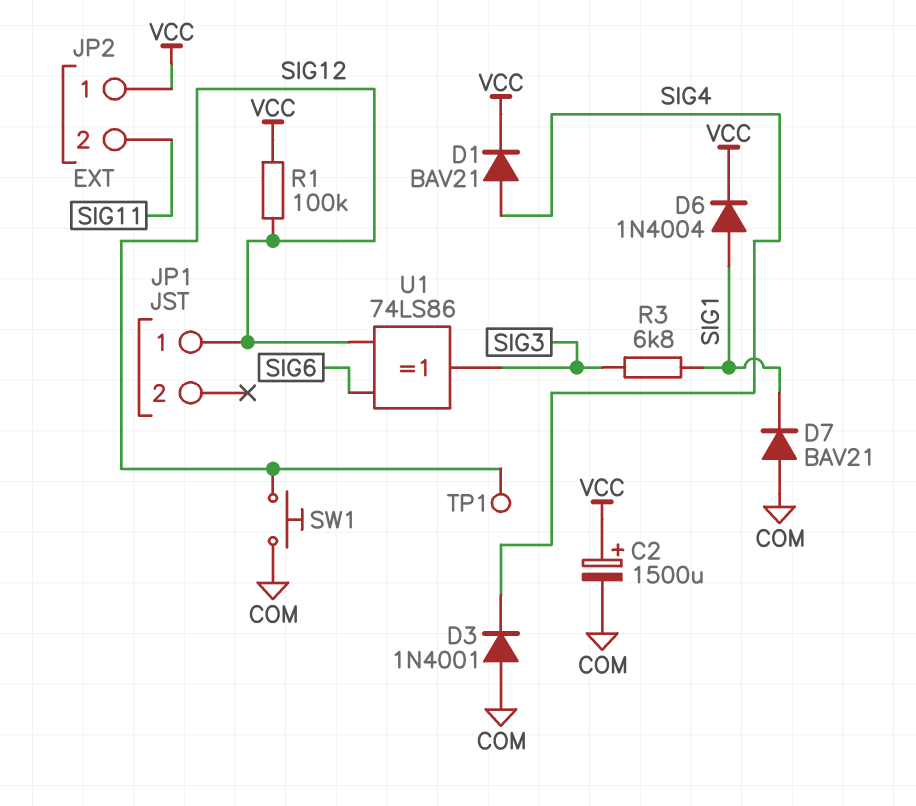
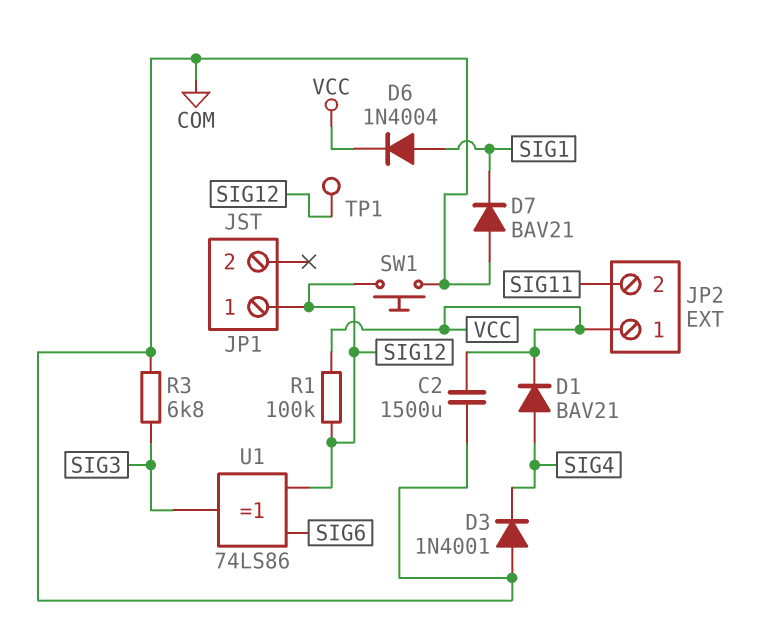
C2: 1500uF (plus VCC, minus COM) -> 1500uF (COM, VCC)
R3: 6.8k (SIG1, SIG3) -> 6.8k (COM, SIG3)

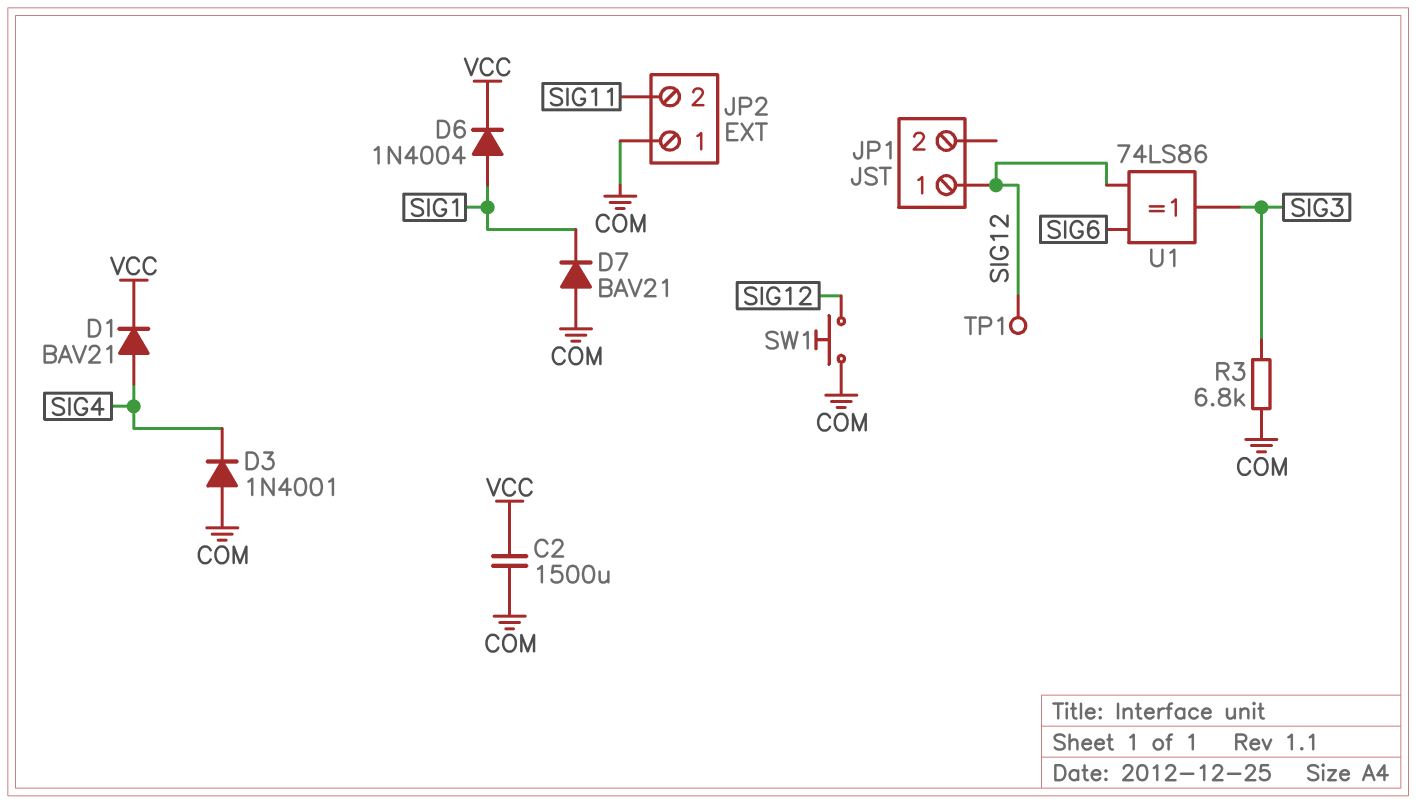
JP2 pin 1: VCC -> COM
R1: 100k (SIG12, VCC) -> none

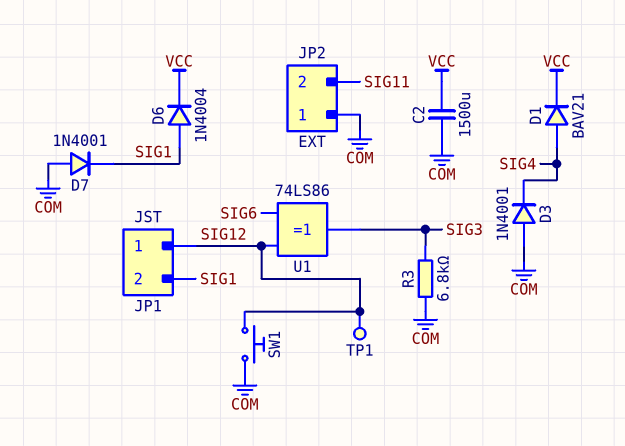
D7: diode BAV21 (A COM, K SIG1) -> diode 1N4001 (A COM, K SIG1)
JP1 pin 2: none -> SIG1

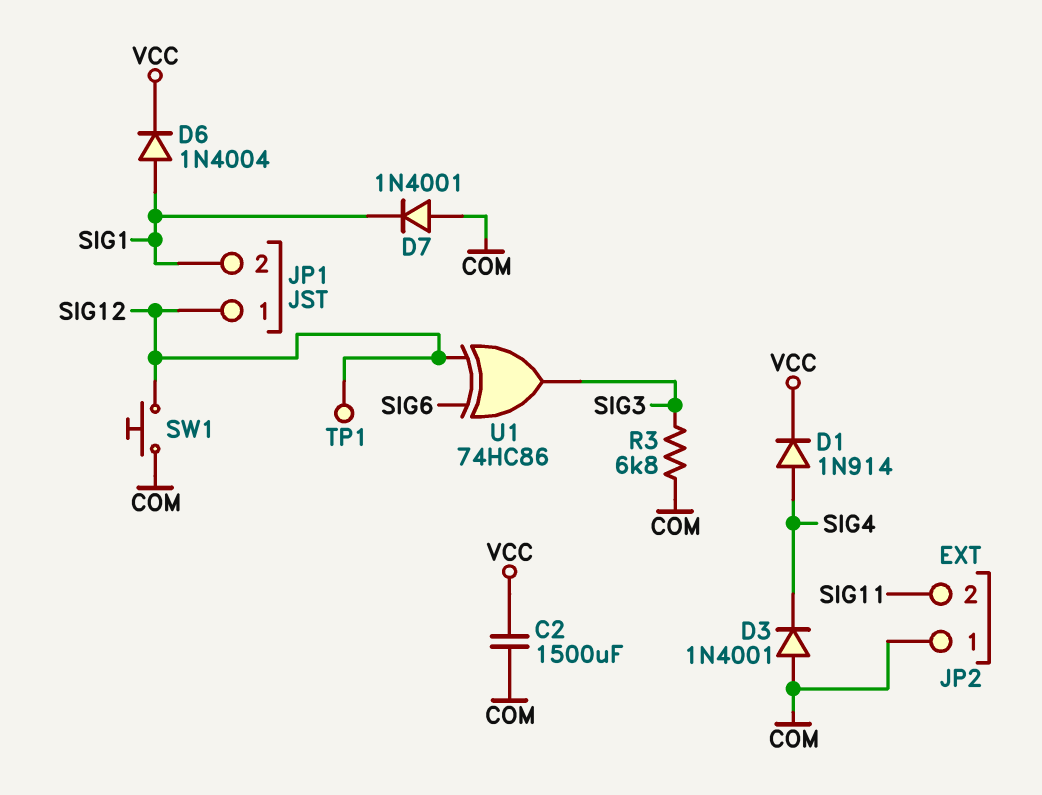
D1: diode BAV21 (A SIG4, K VCC) -> diode 1N914 (A SIG4, K VCC)
U1: XOR 74LS86 (in SIG6, in SIG12, out SIG3) -> XOR 74HC86 (in SIG6, in SIG12, out SIG3)

